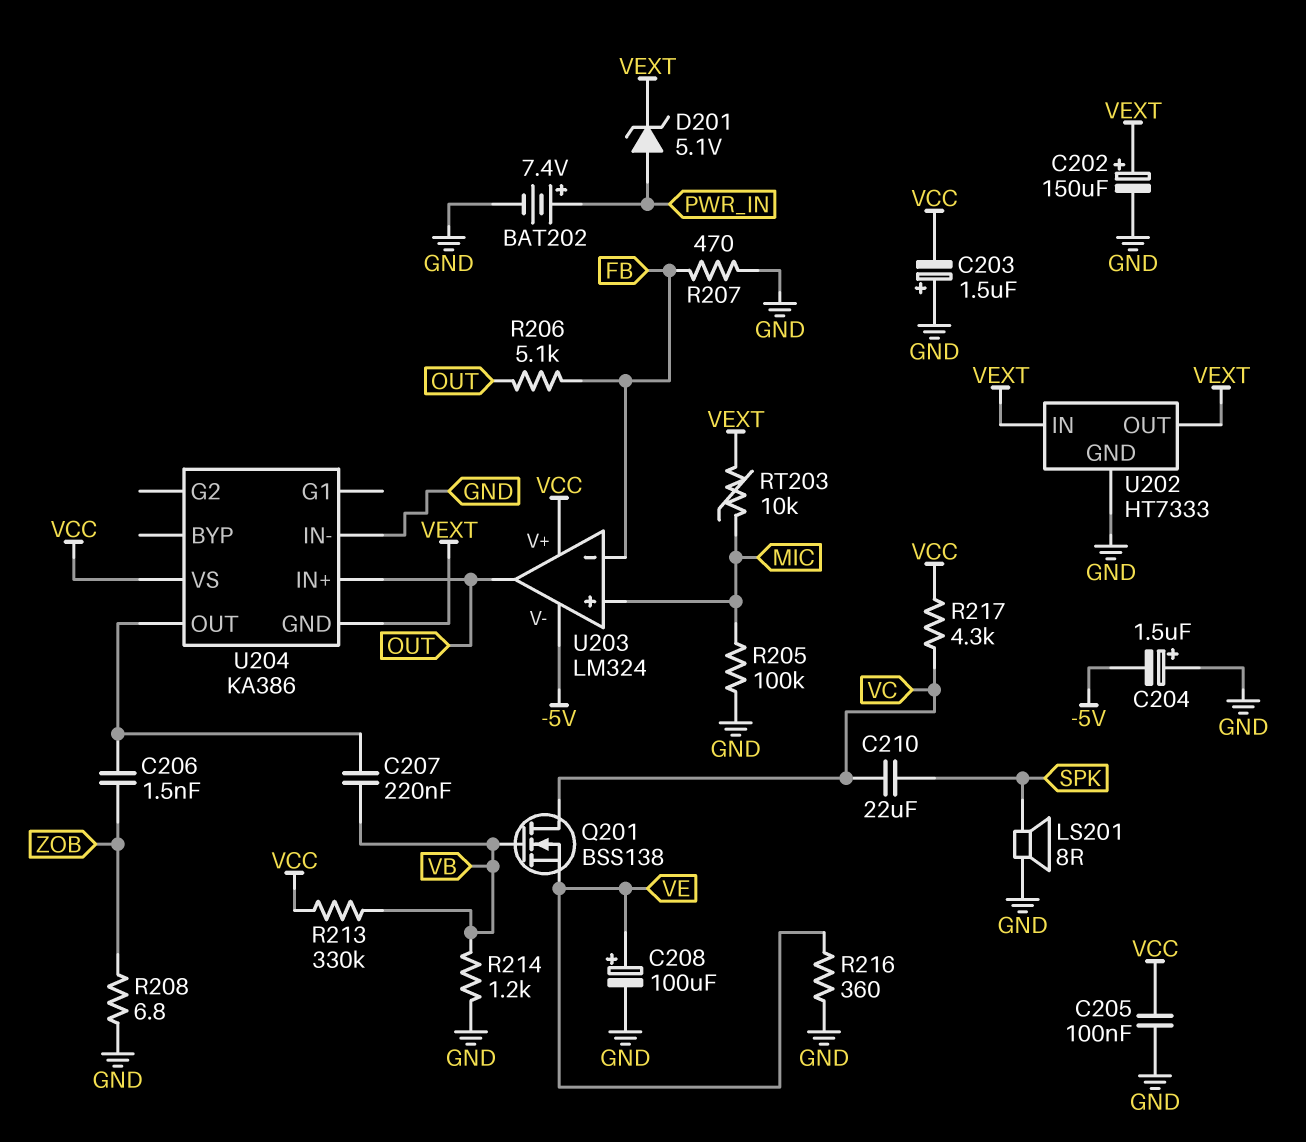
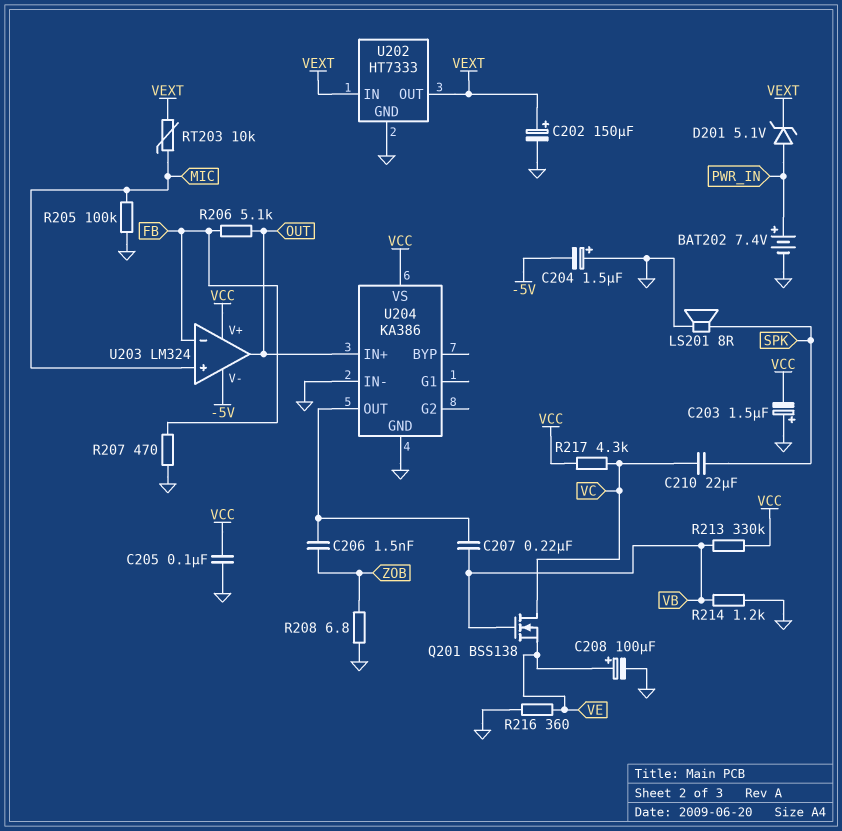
U204 pin GND: VEXT -> GND

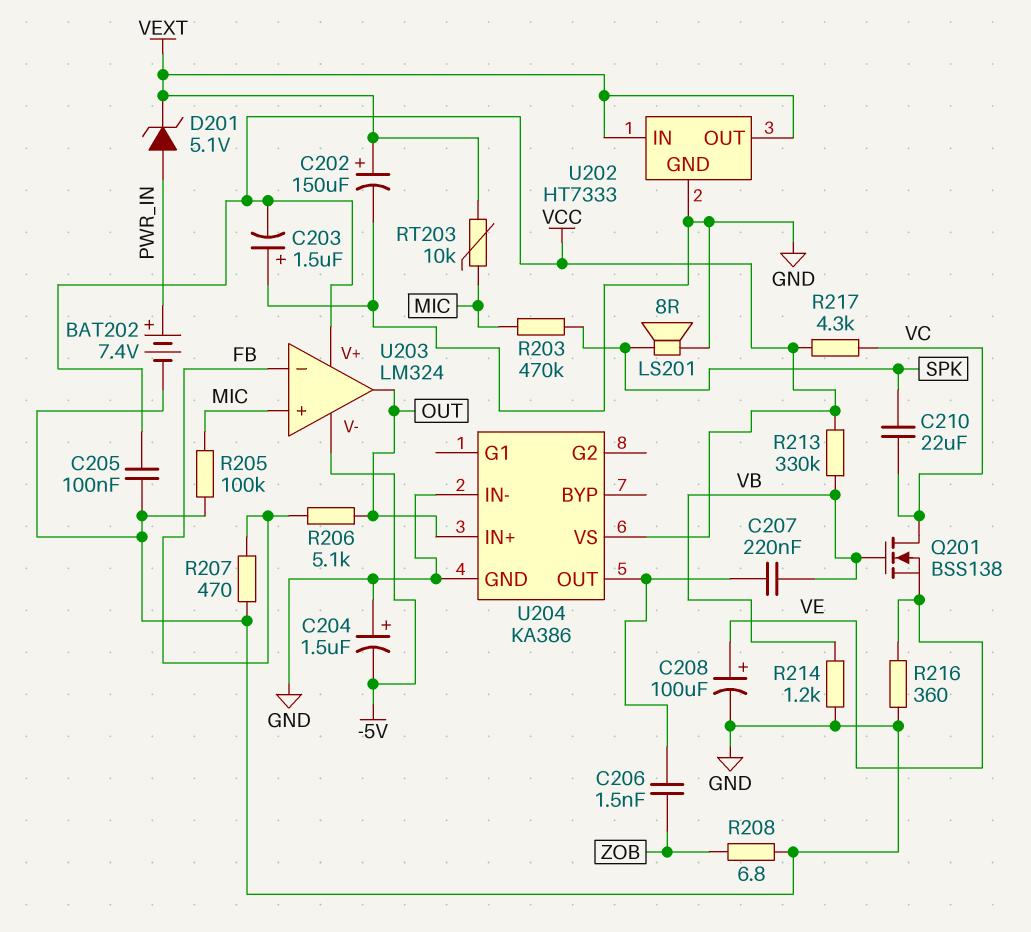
R203: none -> 470k (MIC, SPK)

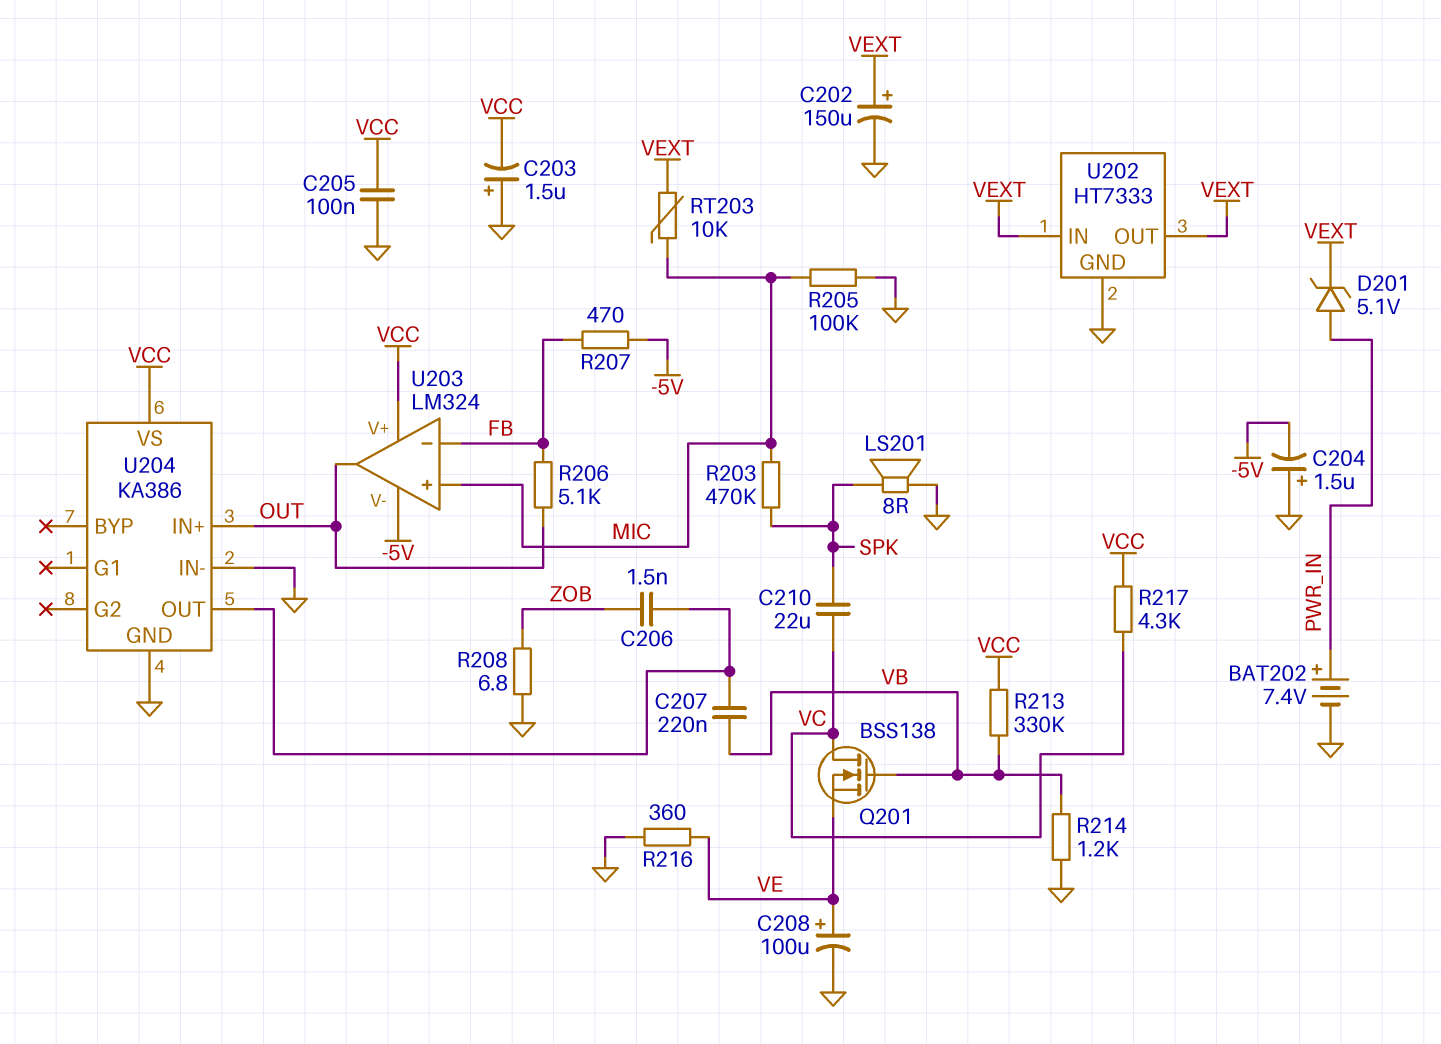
R207: 470 (FB, GND) -> 470 (-5V, FB)

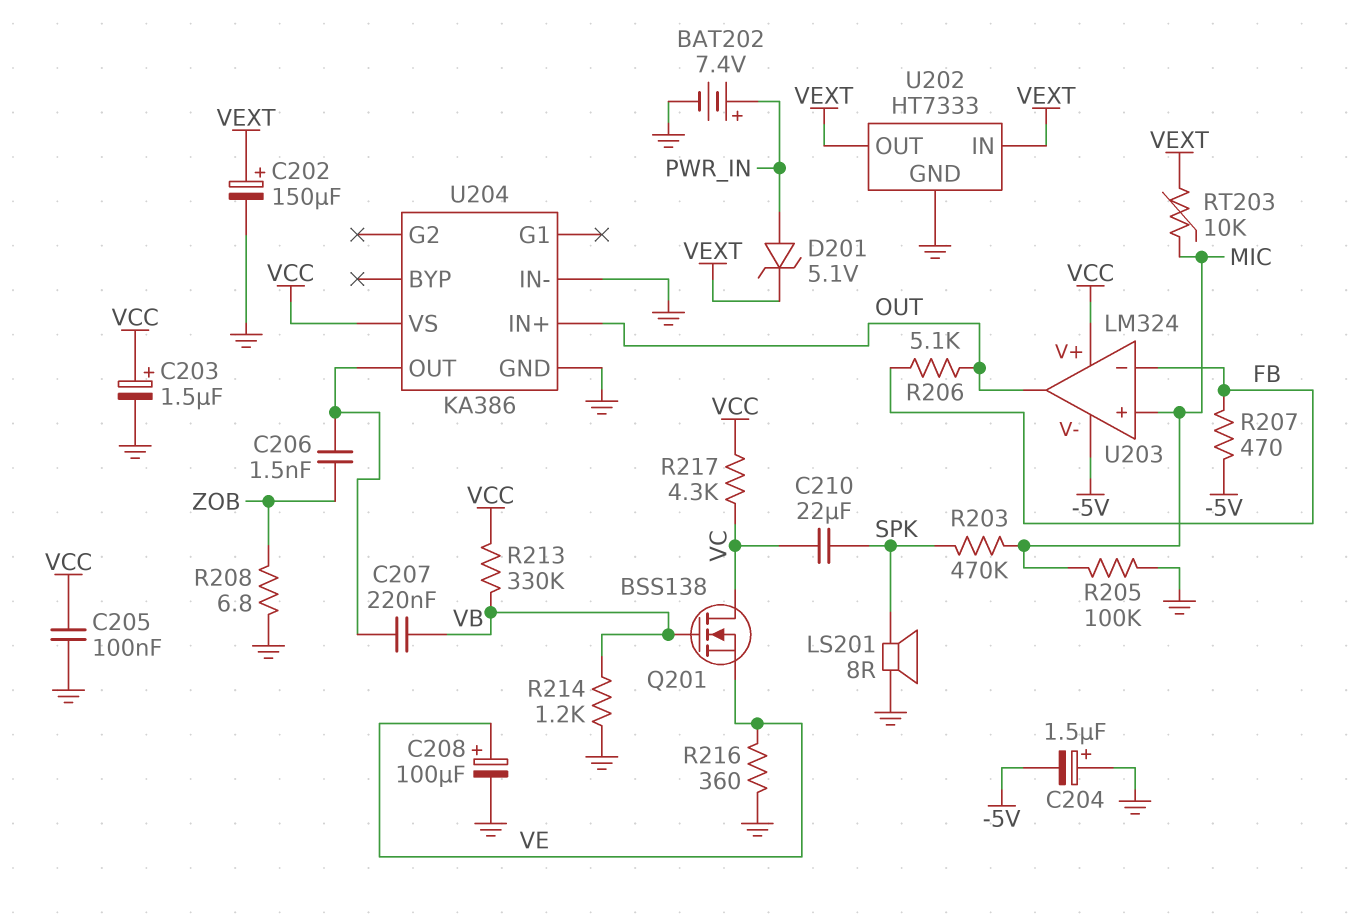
C203: 1.5uF (plus GND, minus VCC) -> 1.5uF (plus VCC, minus GND)

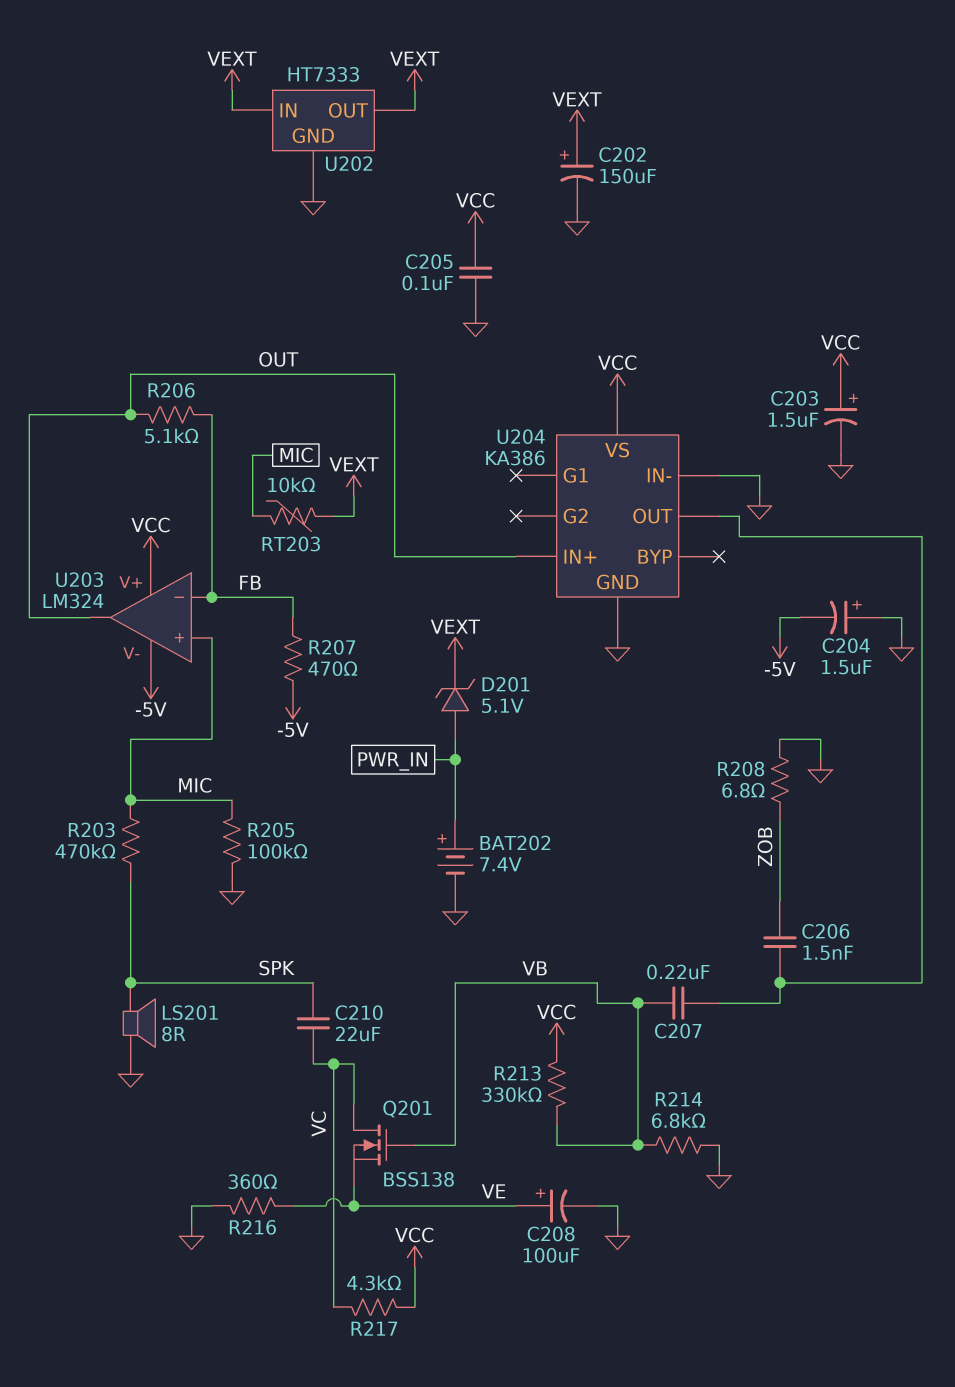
R214: 1.2k (GND, VB) -> 6.8k (GND, VB)

